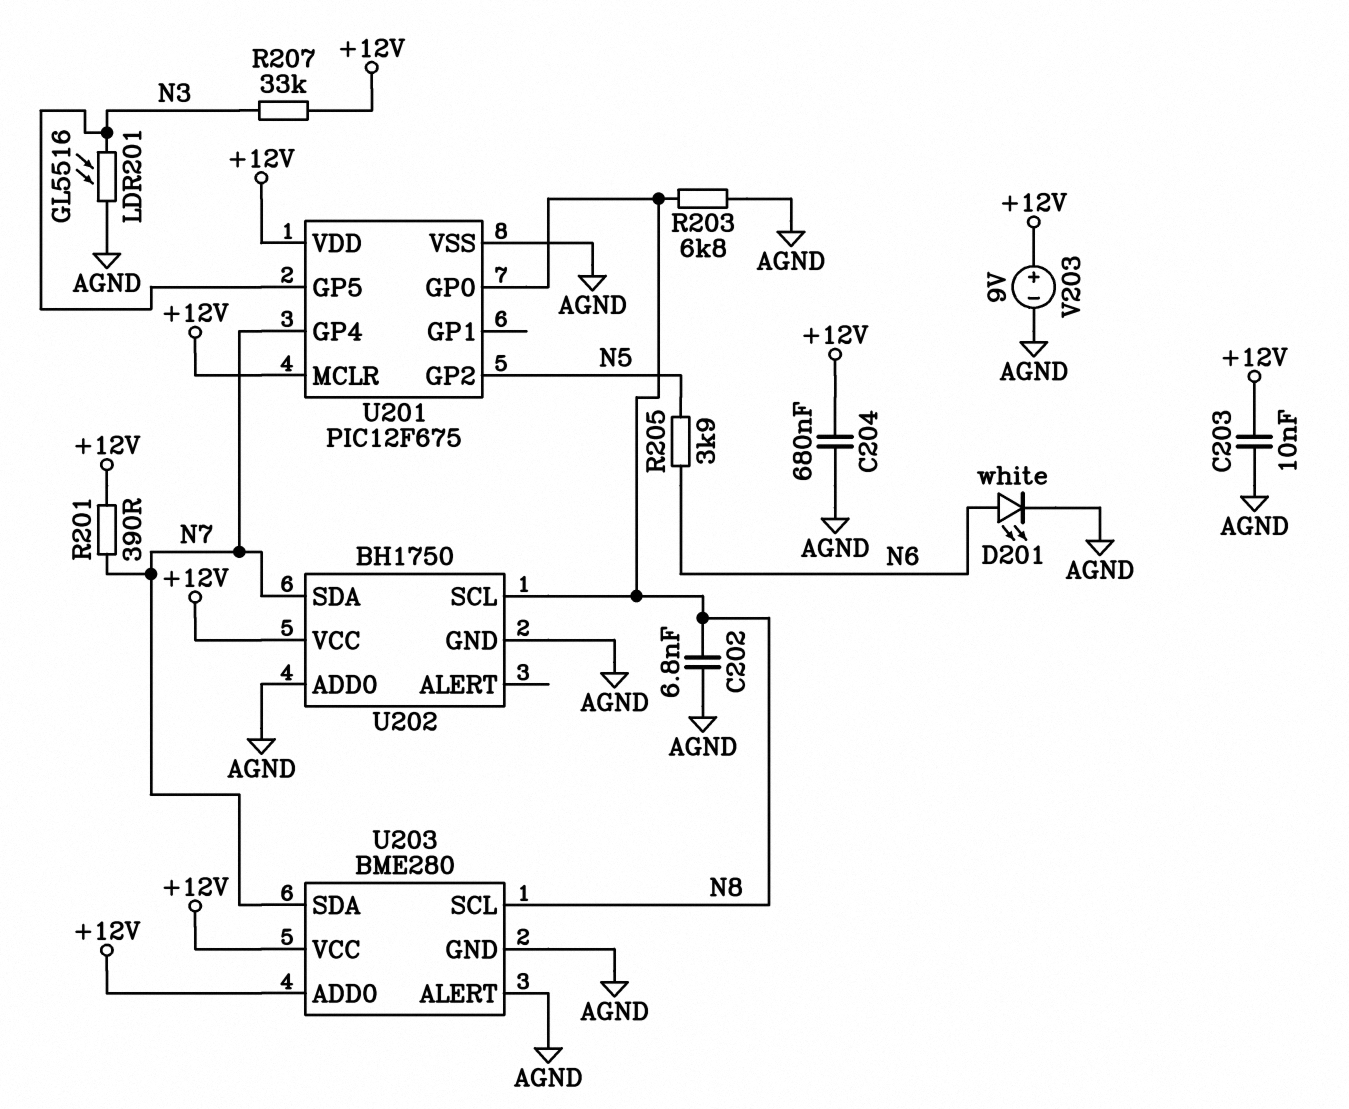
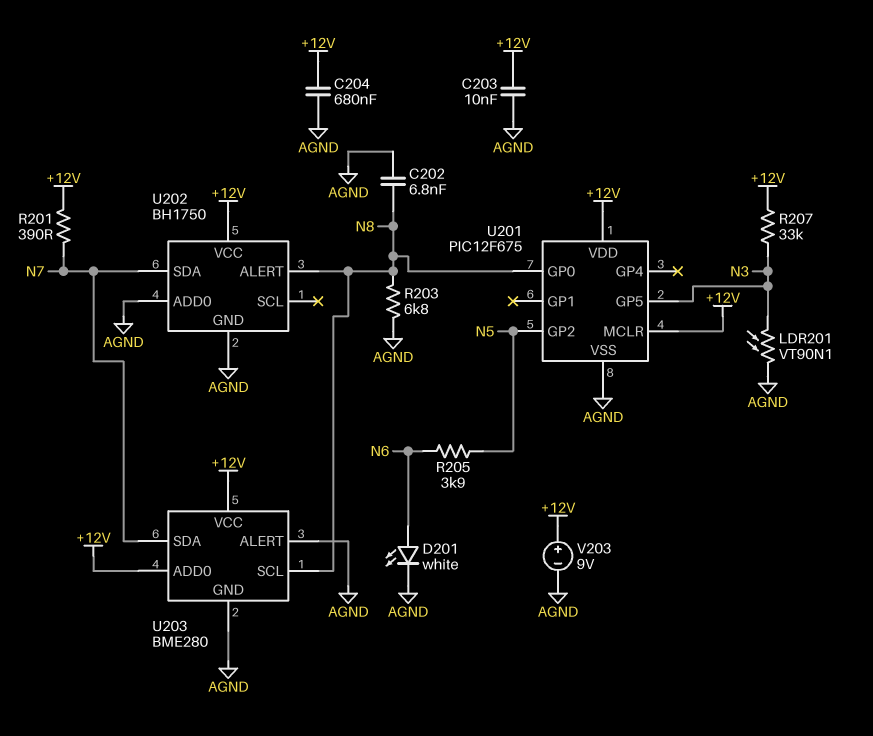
LDR201: GL5516 (AGND, N3) -> VT90N1 (AGND, N3)
U201 pin GP4: N7 -> none
U202 pin ALERT: none -> N8
U202 pin SCL: N8 -> none

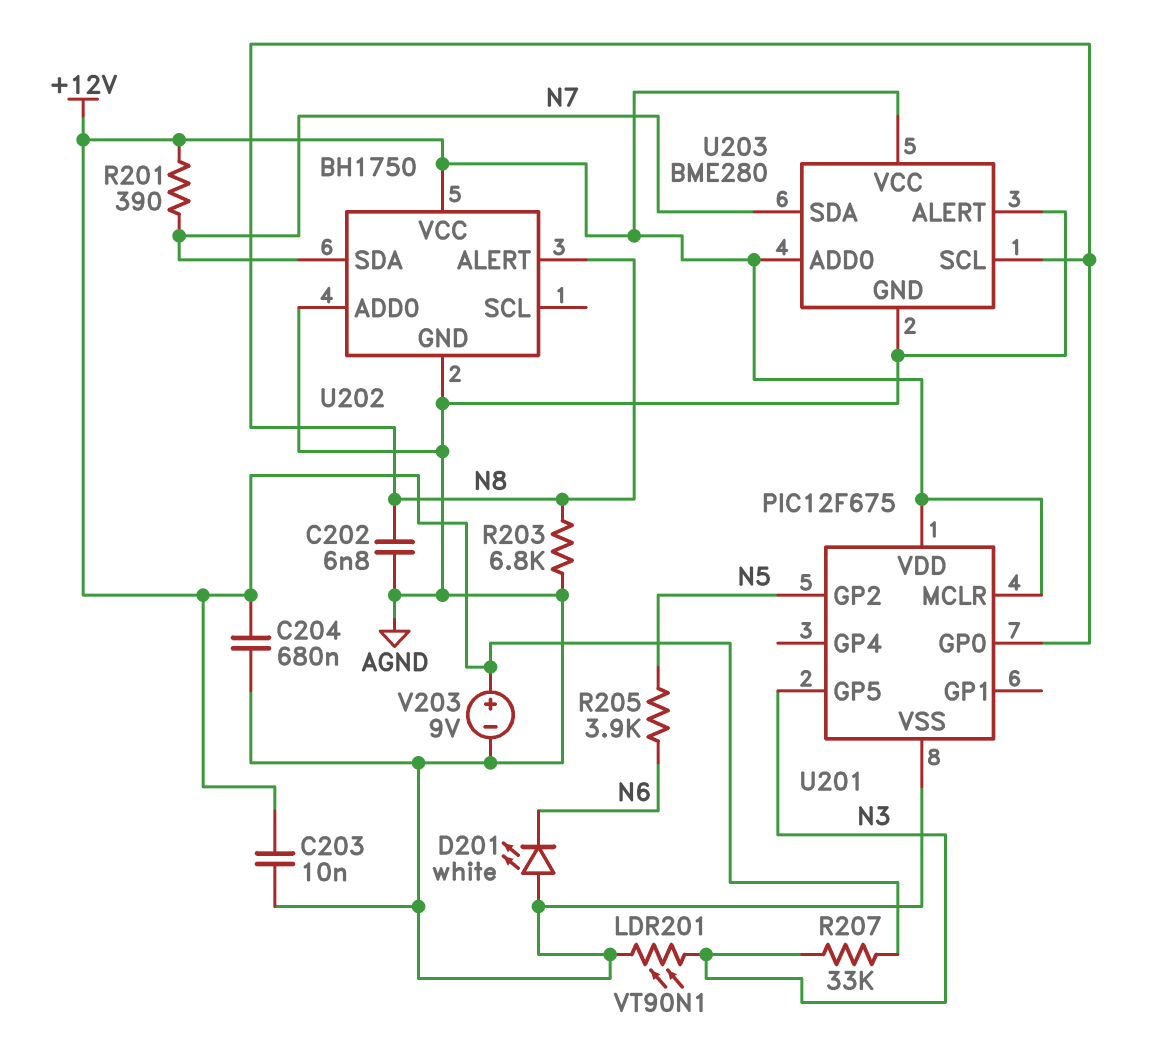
D201: LED white (A N6, K AGND) -> LED white (A AGND, K N6)

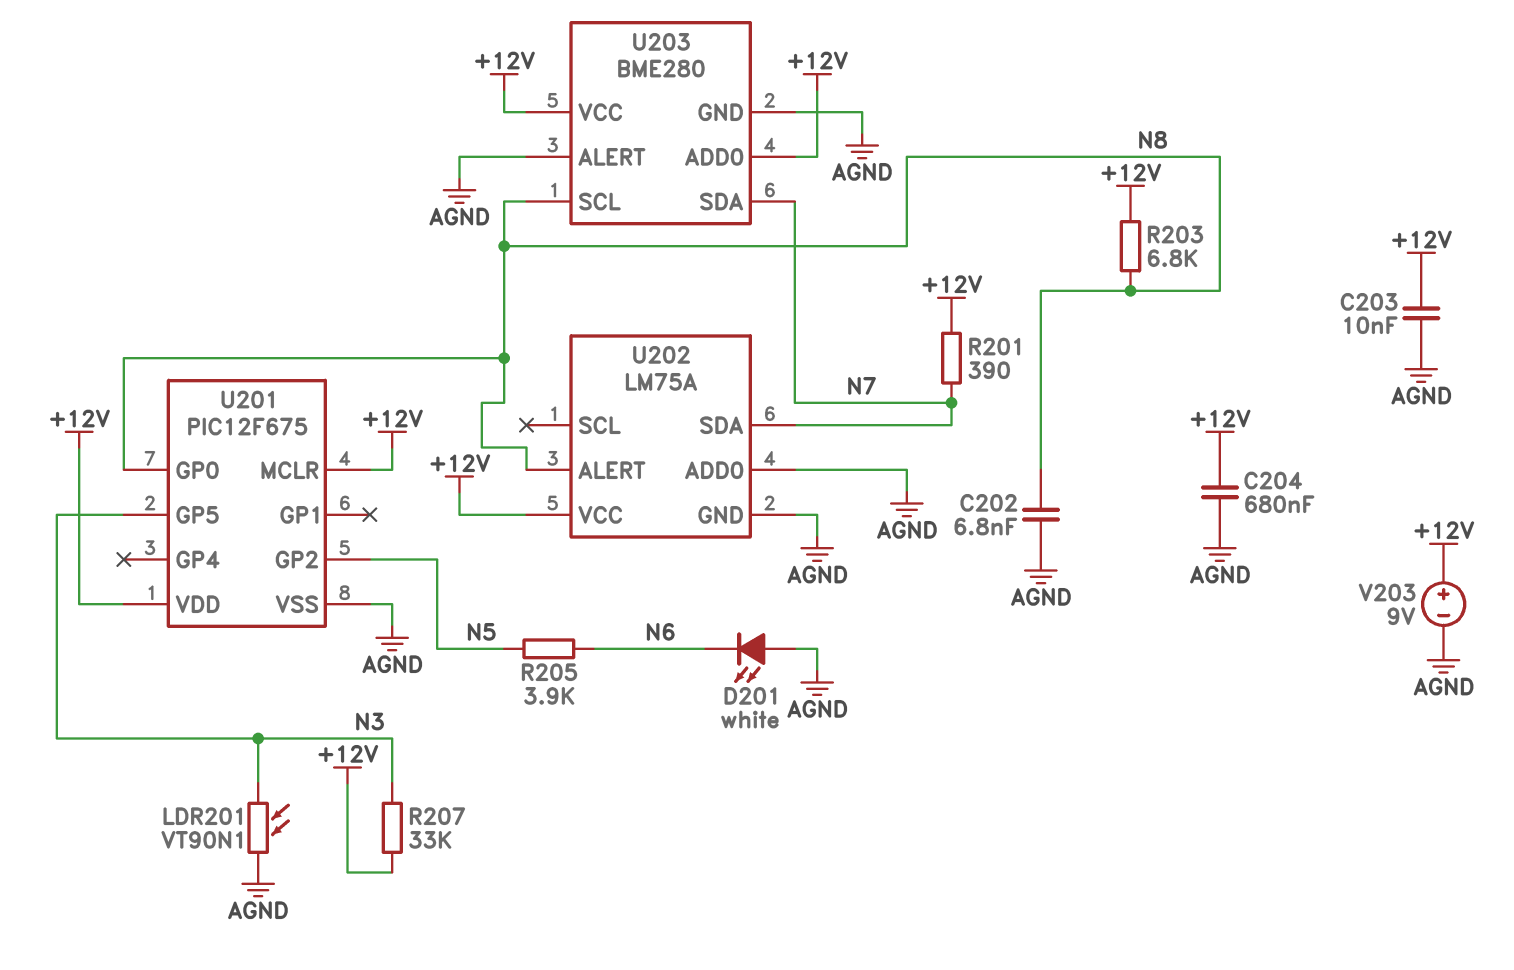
R203: 6.8k (AGND, N8) -> 6.8k (+12V, N8)
U202: BH1750 -> LM75A

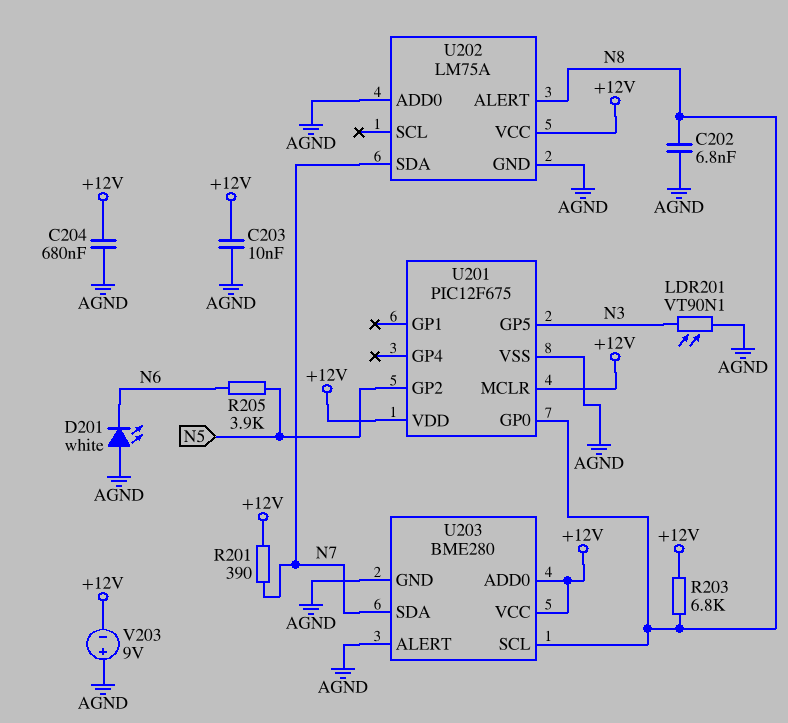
R207: 33k (+12V, N3) -> none
V203: 9V (plus +12V, minus AGND) -> 9V (plus AGND, minus +12V)

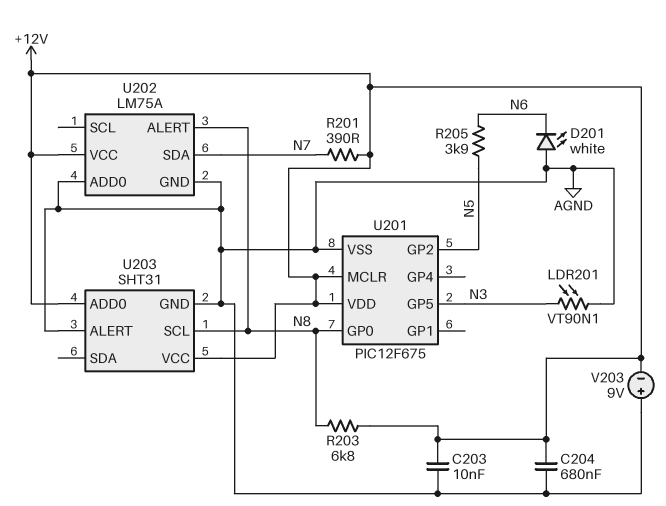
C202: 6.8nF (AGND, N8) -> none
U203: BME280 -> SHT31
U203 pin SDA: N7 -> none

